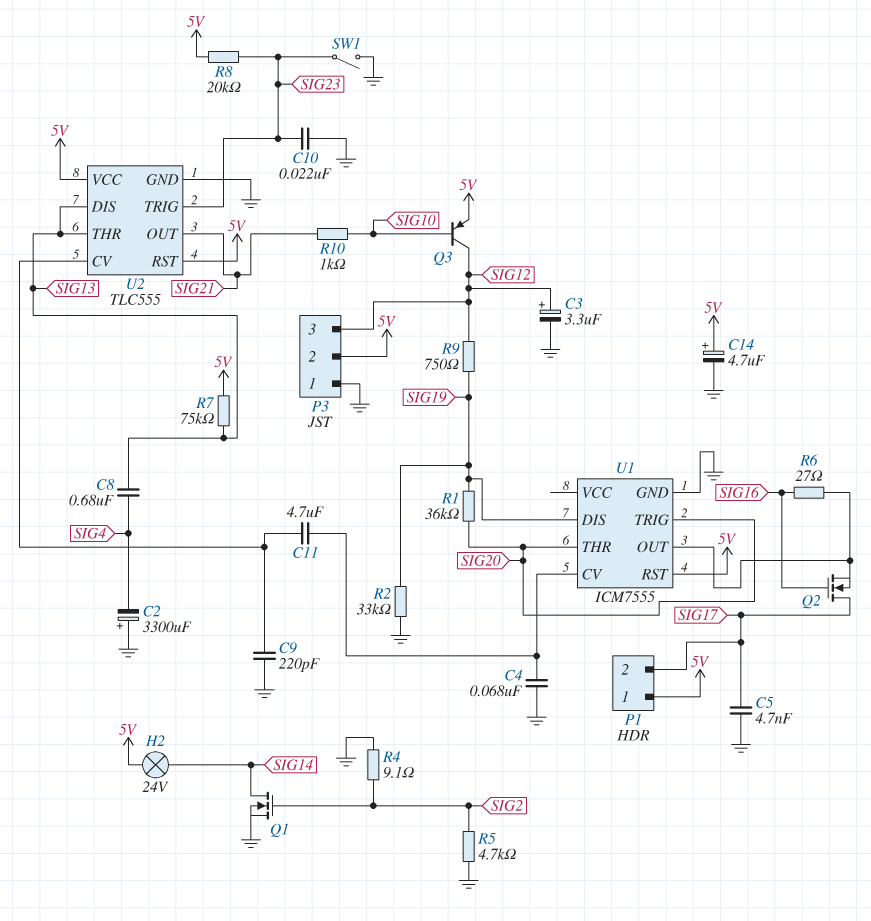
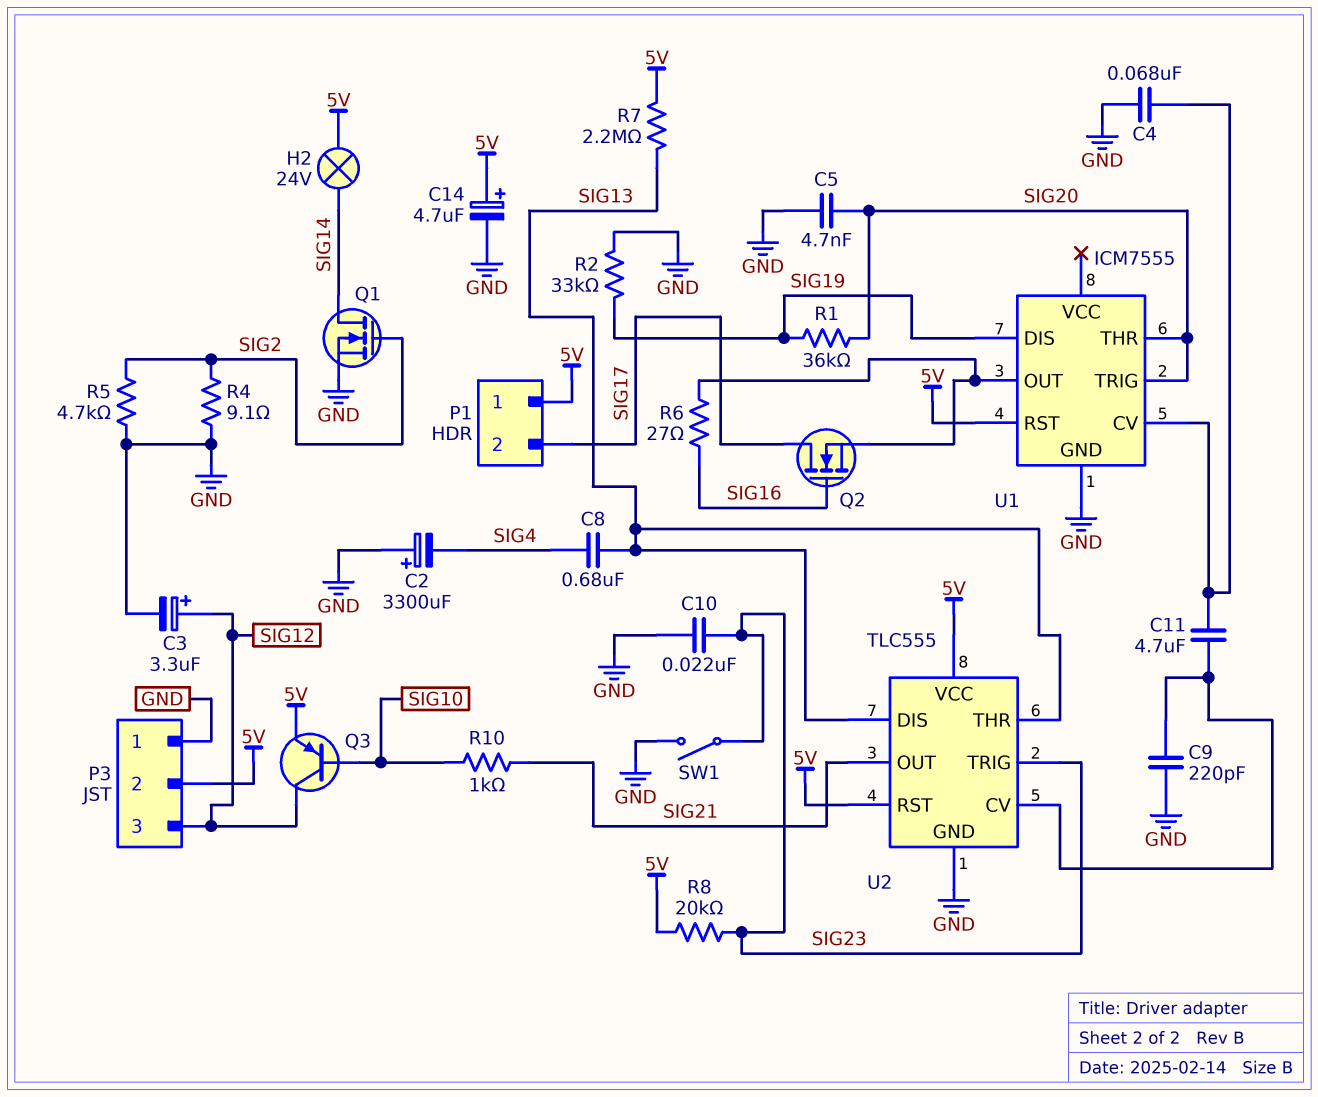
C5: 4.7nF (GND, SIG17) -> 4.7nF (GND, SIG20)
R7: 75k (5V, SIG13) -> 2.2M (5V, SIG13)
R9: 750 (SIG12, SIG19) -> none

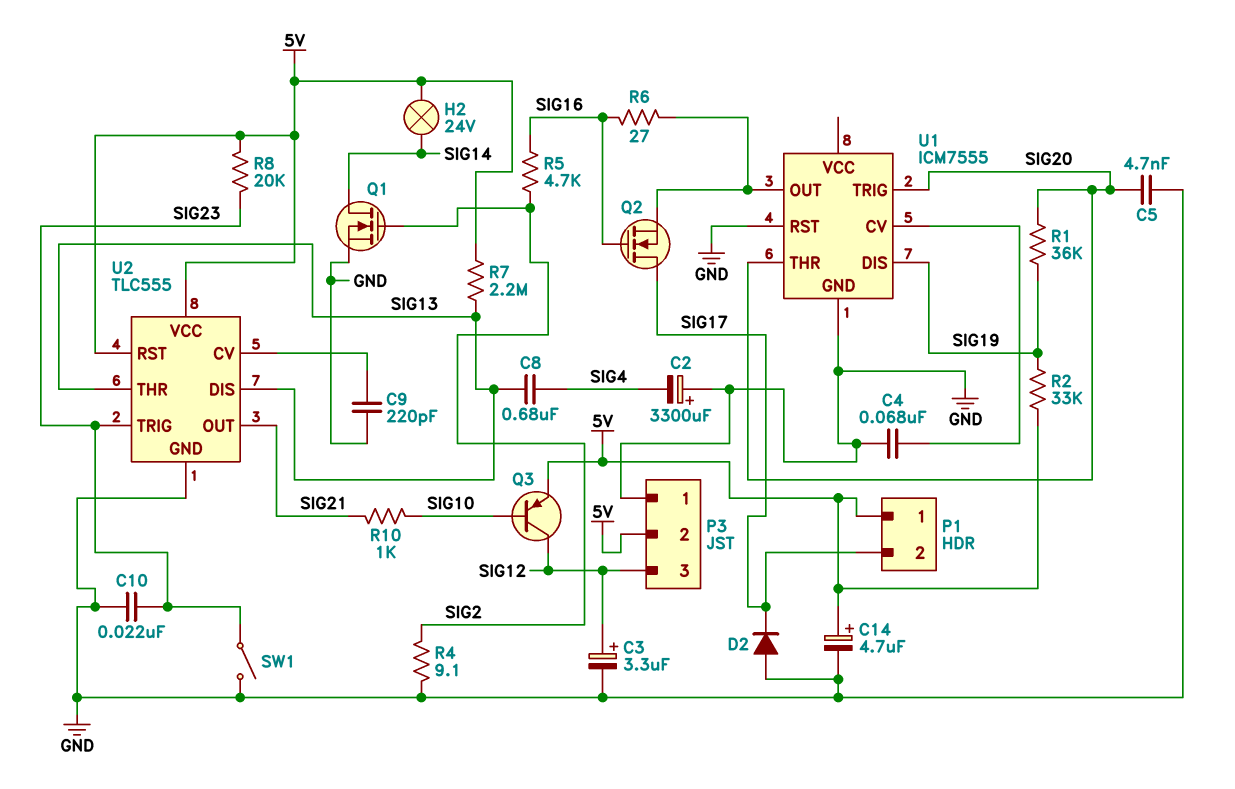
C11: 4.7uF (U1/CV, U2/CV) -> none
D2: none -> diode (A GND, K SIG17)
R2: 33k (GND, SIG19) -> 33k (5V, SIG19)
R5: 4.7k (GND, SIG2) -> 4.7k (SIG2, SIG16)
U1 pin RST: 5V -> GND

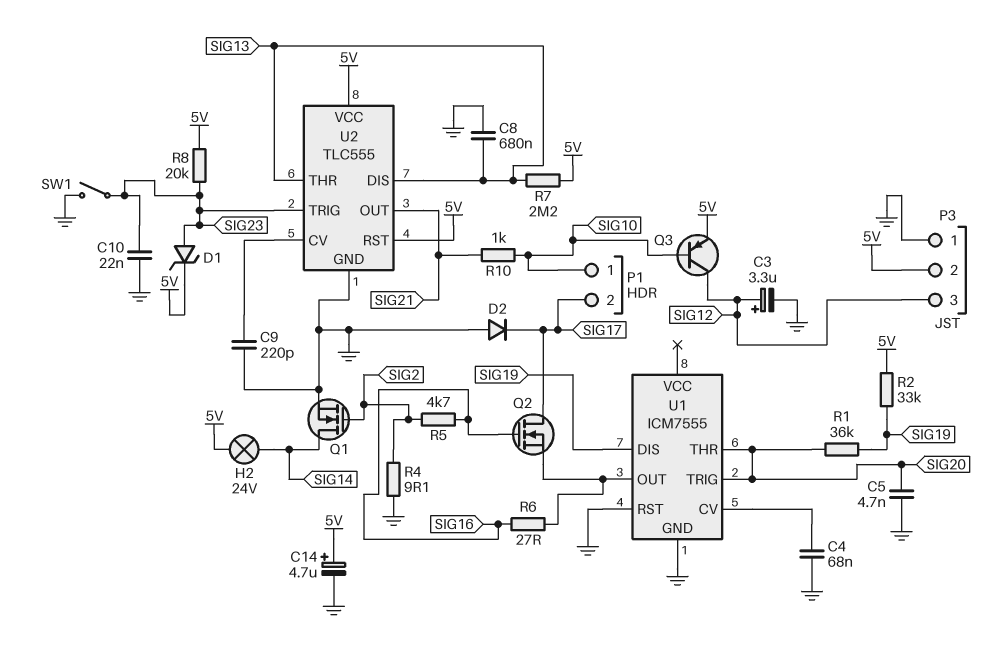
C2: 3300uF (plus GND, minus SIG4) -> none
C8: 680nF (SIG4, SIG13) -> 680nF (GND, SIG13)
D1: none -> zener (A SIG23, K 5V)
P1 pin 1: 5V -> SIG10

